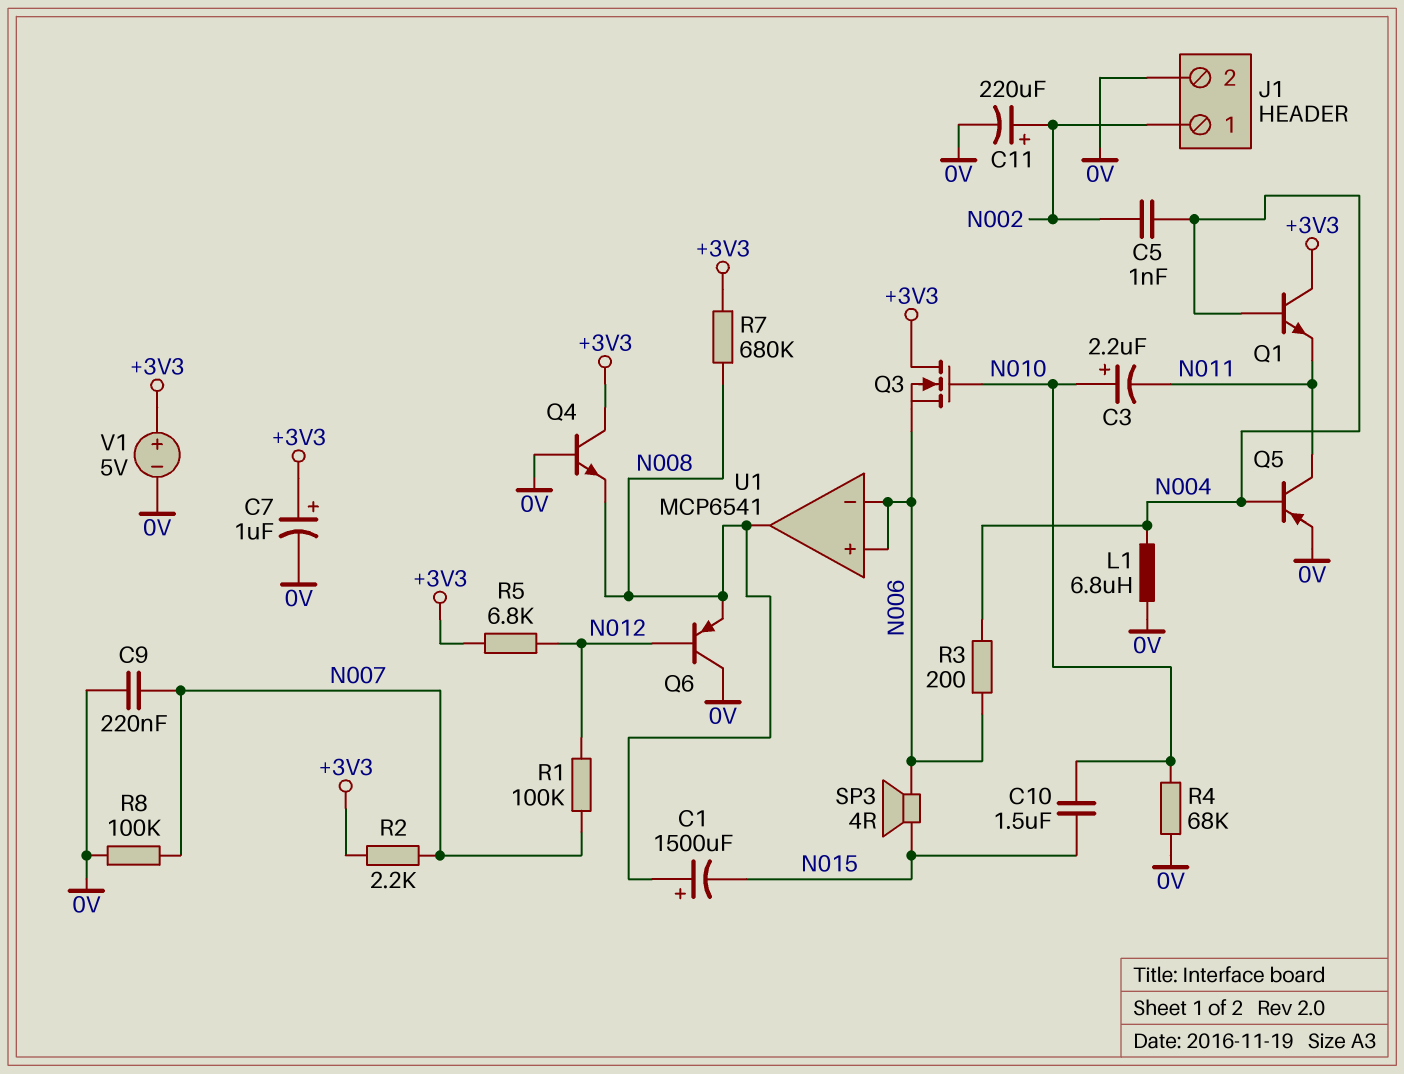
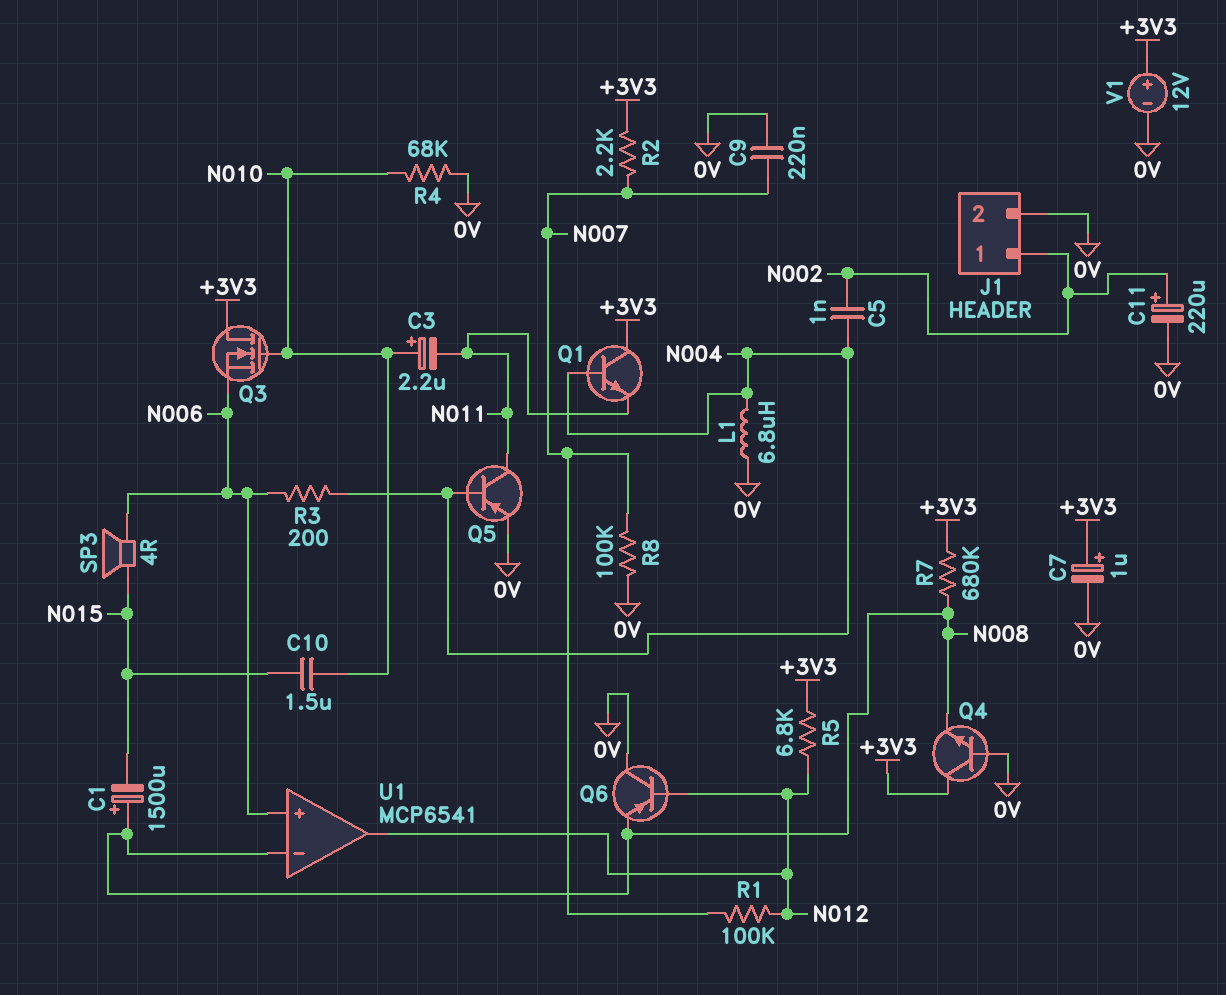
U1 pin in-: N006 -> N008
U1 pin out: N008 -> N012
V1: 5V (plus +3V3, minus 0V) -> 12V (plus +3V3, minus 0V)

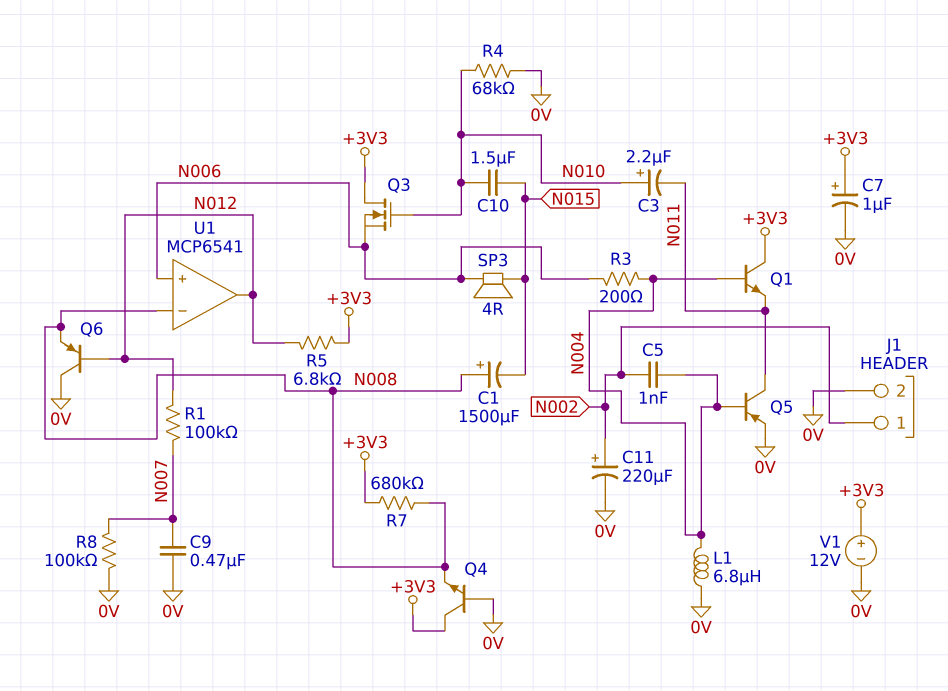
C9: 220nF (0V, N007) -> 470nF (0V, N007)
R2: 2.2k (+3V3, N007) -> none

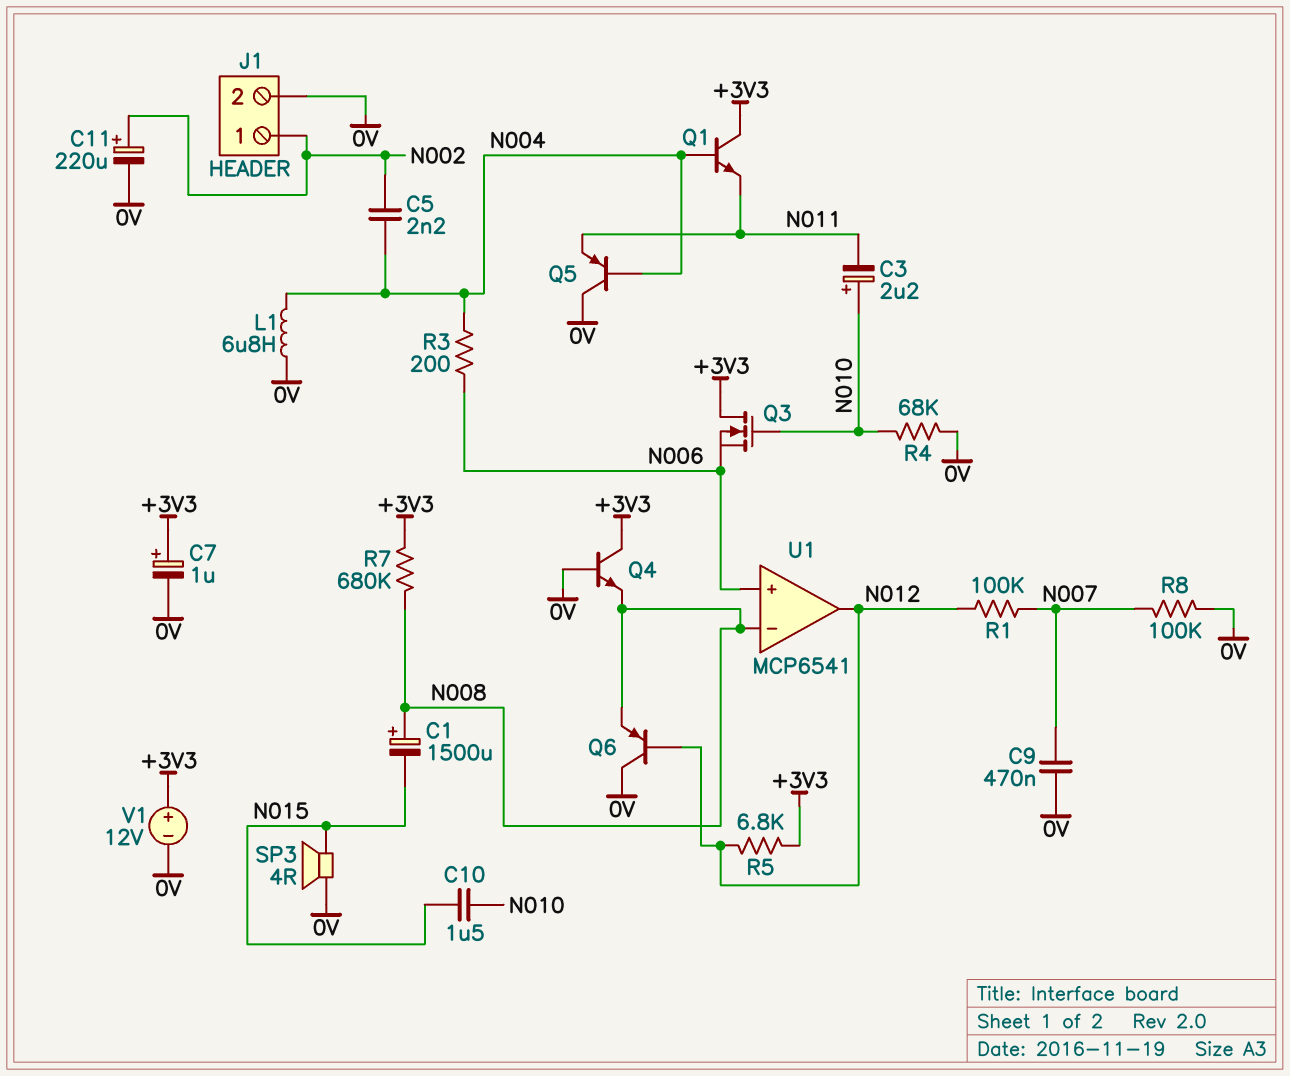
C5: 1nF (N002, N004) -> 2.2nF (N002, N004)
Q5: PNP (B N004, C N011, E 0V) -> PNP (B N004, C 0V, E N011)
SP3: speaker 4R (N006, N015) -> speaker 4R (0V, N015)

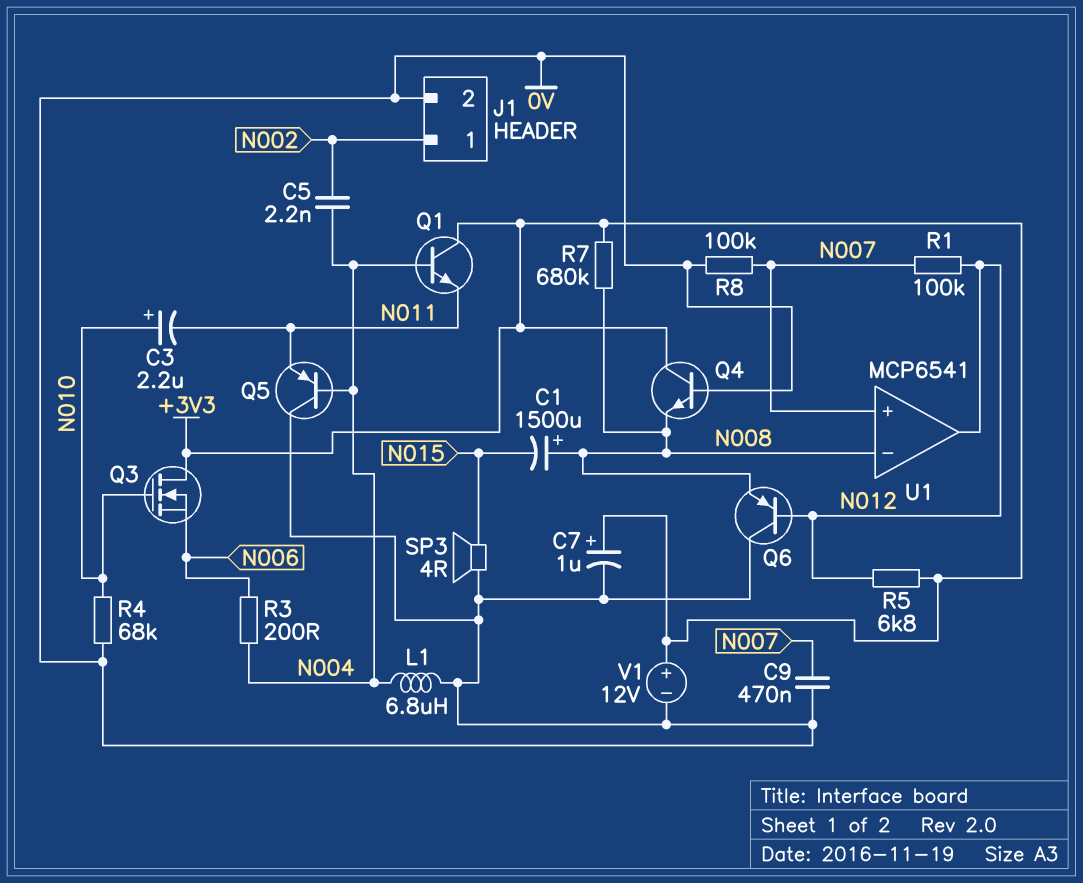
C10: 1.5uF (N010, N015) -> none
C11: 220uF (plus N002, minus 0V) -> none
U1 pin in+: N006 -> N007

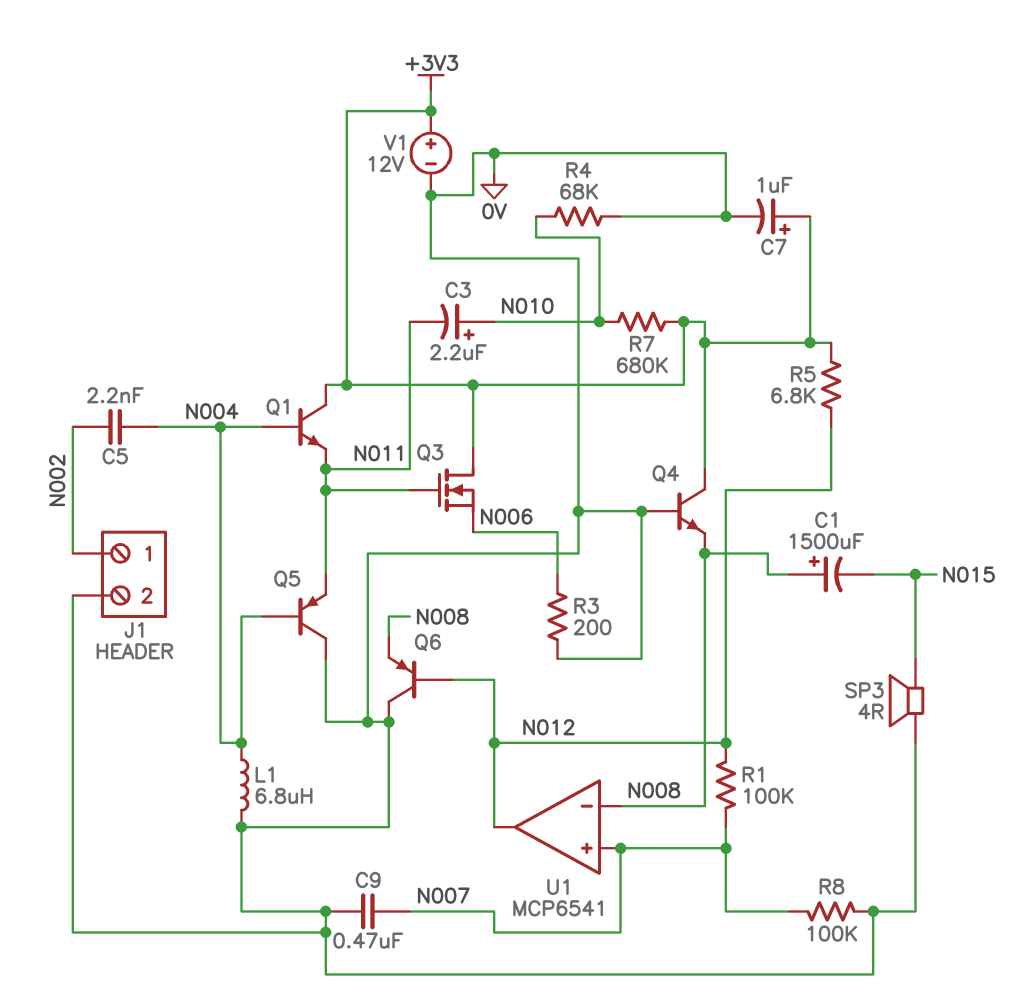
Q3: NMOS (G N010, D +3V3, S N006) -> NMOS (G N011, D +3V3, S N006)
R3: 200 (N004, N006) -> 200 (0V, N006)
R7: 680k (+3V3, N008) -> 680k (+3V3, N010)

